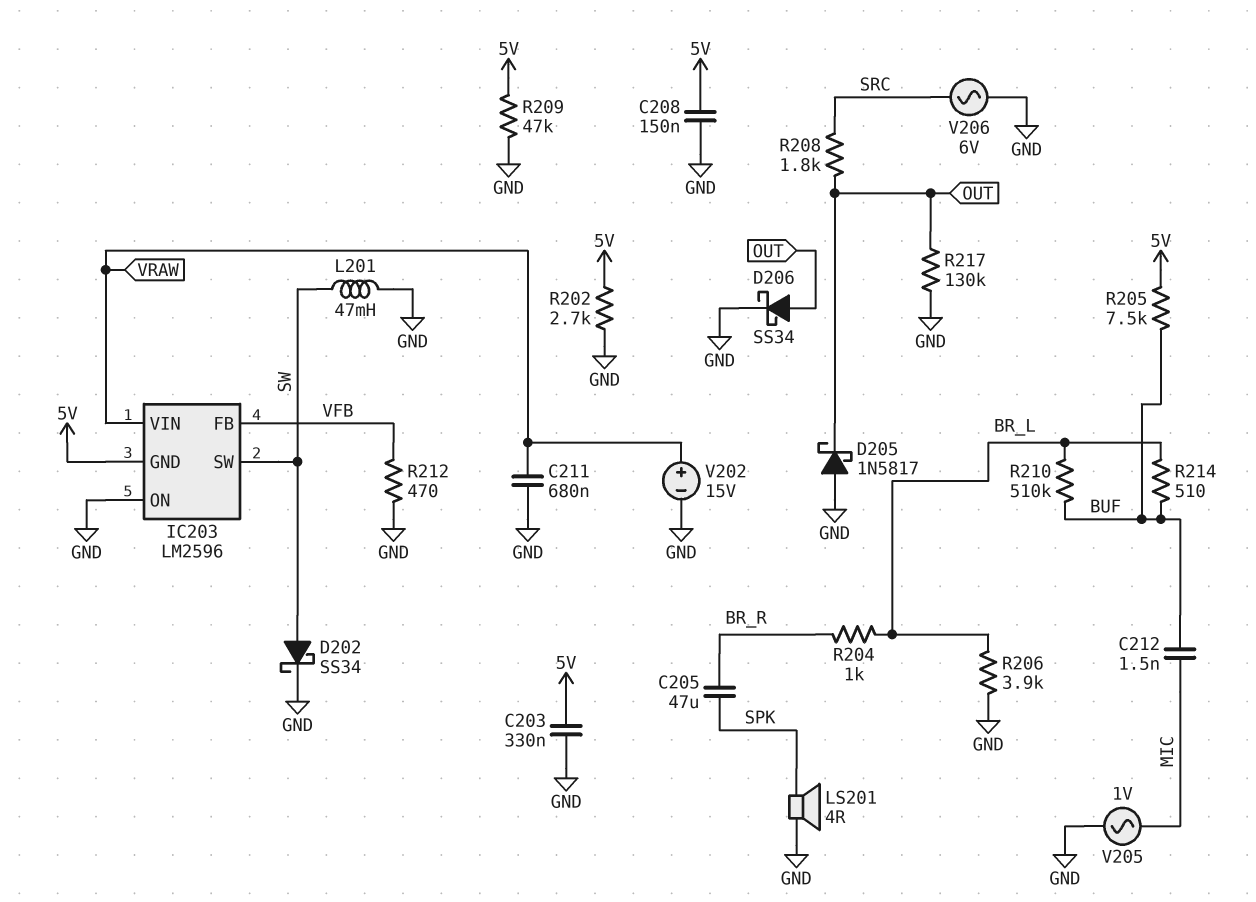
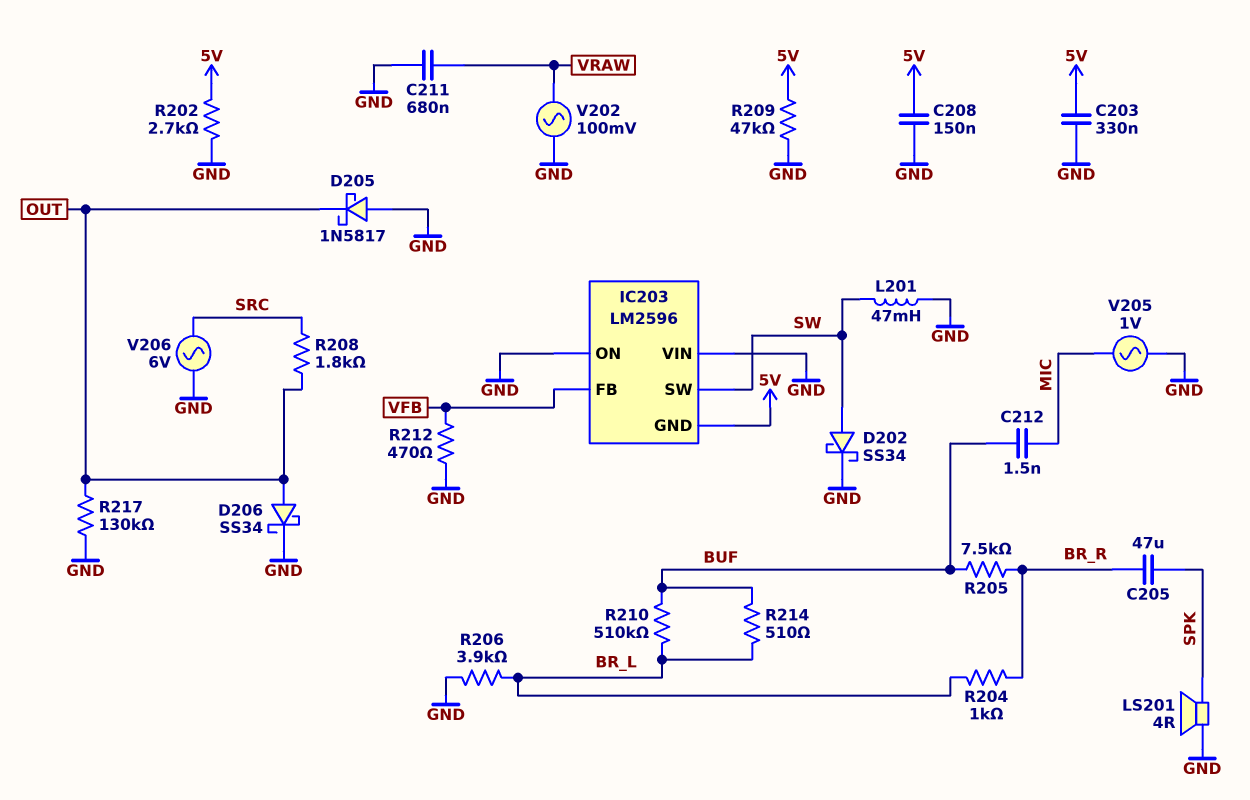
IC203 pin VIN: VRAW -> GND
R205: 7.5k (5V, BUF) -> 7.5k (BR_R, BUF)
V202: 15V (plus VRAW, minus GND) -> AC 100mV (GND, VRAW)

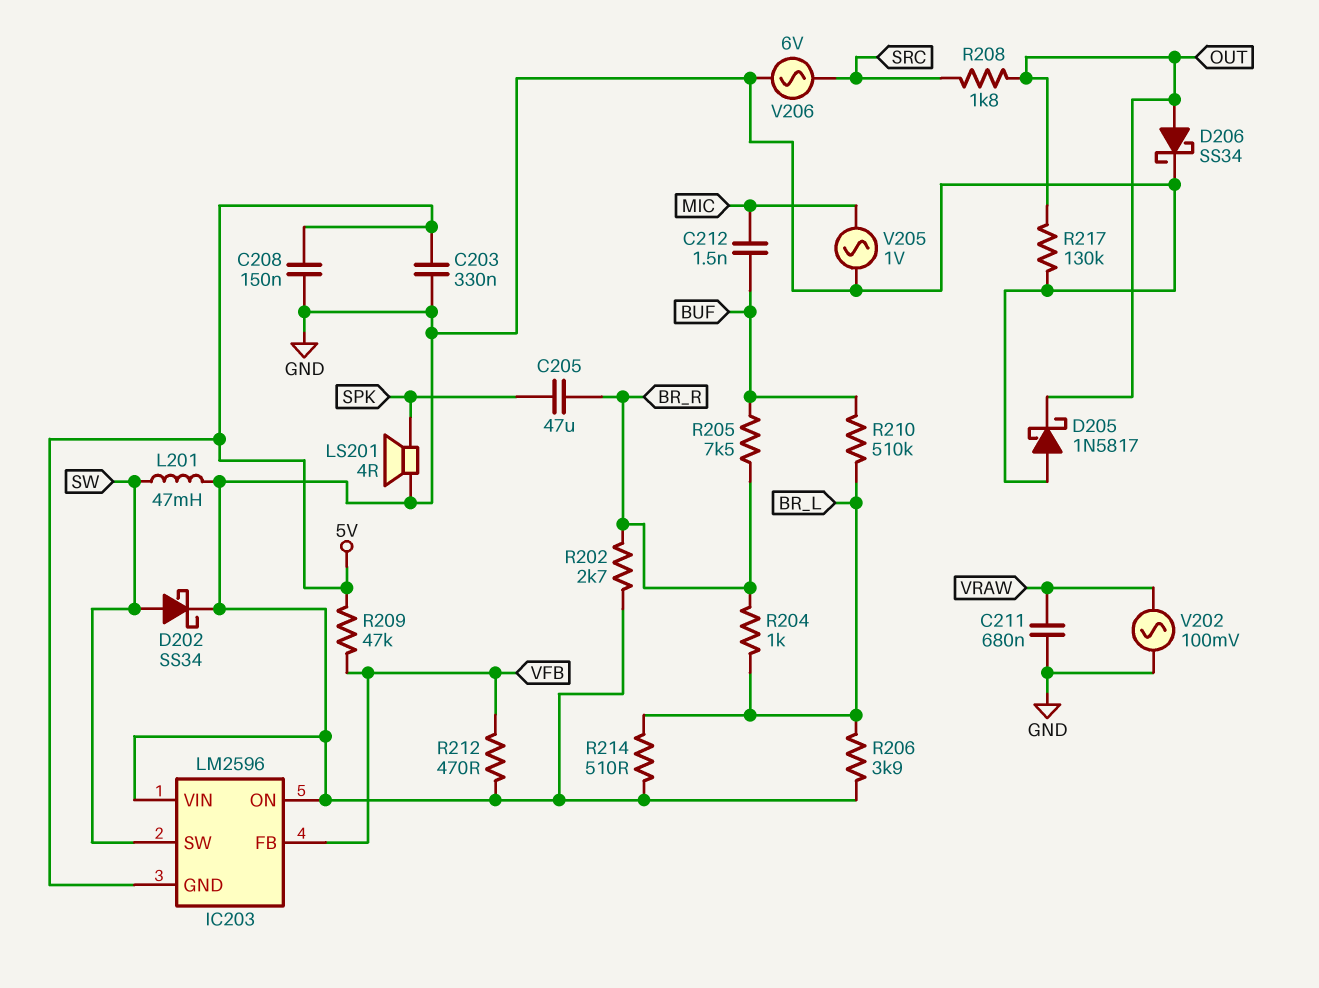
R202: 2.7k (5V, GND) -> 2.7k (BR_R, GND)
R209: 47k (5V, GND) -> 47k (5V, VFB)
R214: 510 (BR_L, BUF) -> 510 (BR_L, GND)

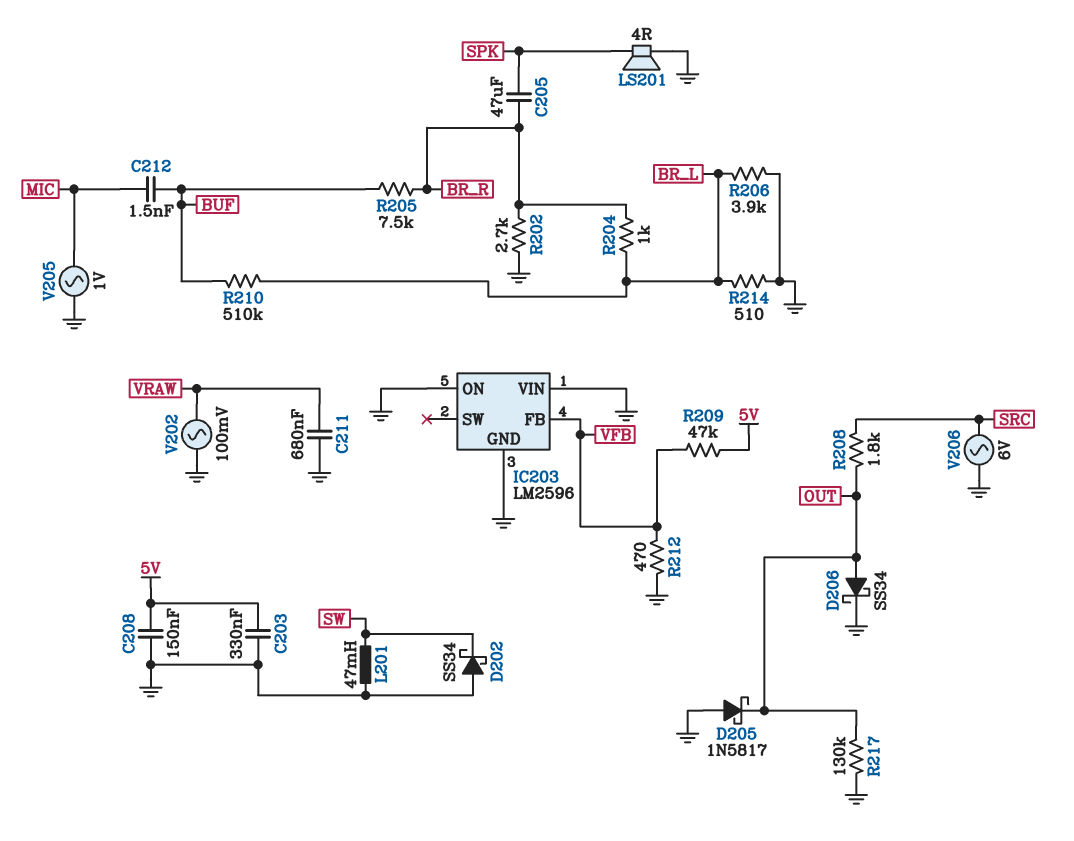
D202: schottky SS34 (A SW, K GND) -> schottky SS34 (A GND, K SW)
IC203 pin GND: 5V -> GND
IC203 pin SW: SW -> none

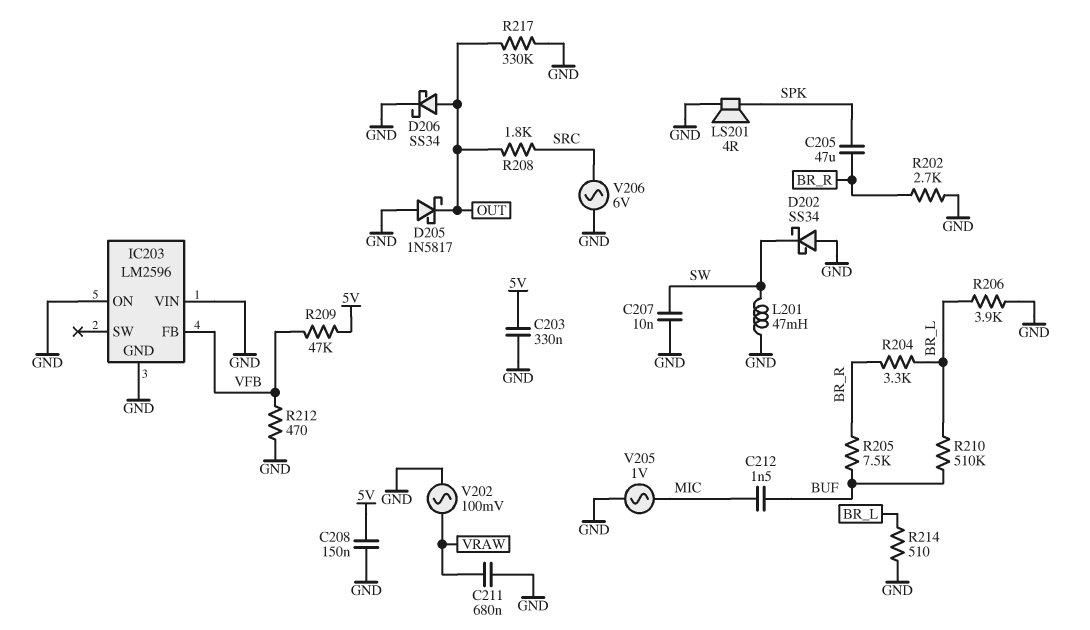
C207: none -> 10nF (GND, SW)
R204: 1k (BR_L, BR_R) -> 3.3k (BR_L, BR_R)
R217: 130k (GND, OUT) -> 330k (GND, OUT)

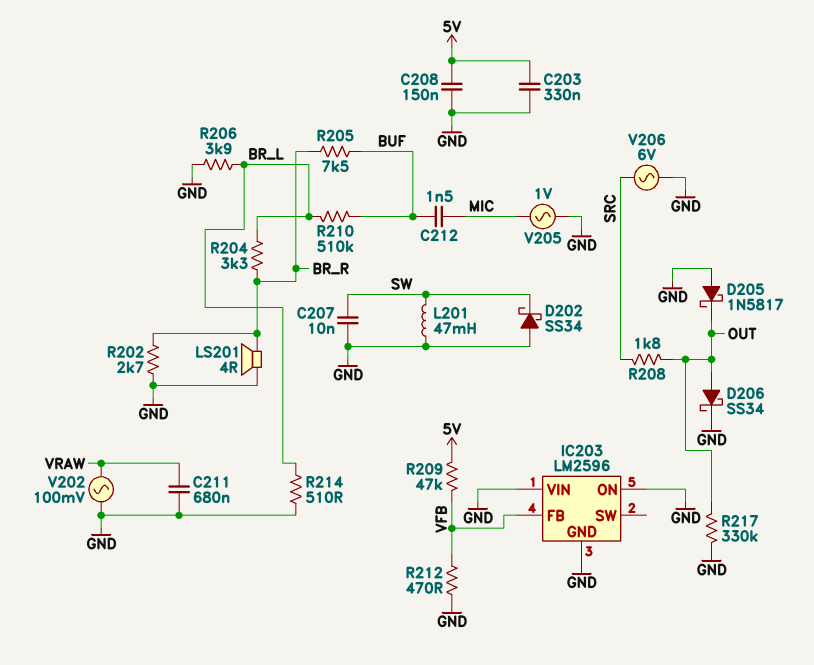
C205: 47uF (BR_R, SPK) -> none
LS201: speaker 4R (GND, SPK) -> speaker 4R (BR_R, GND)

